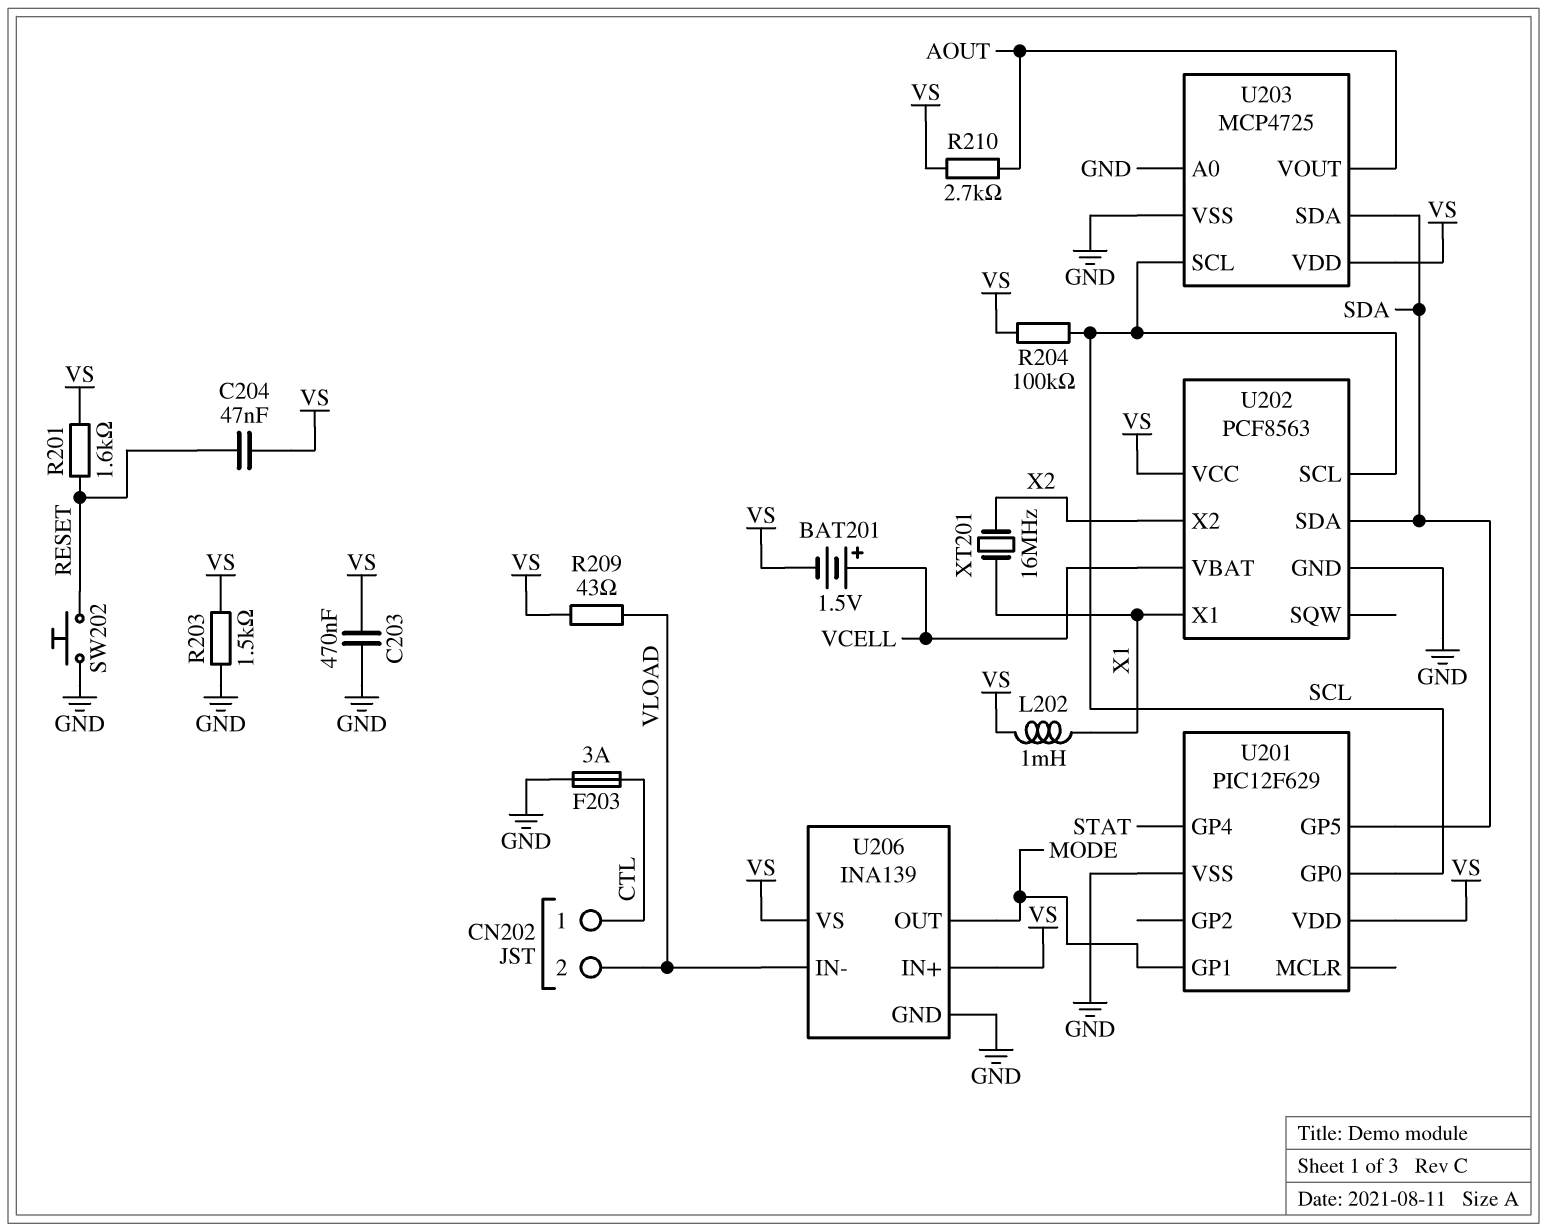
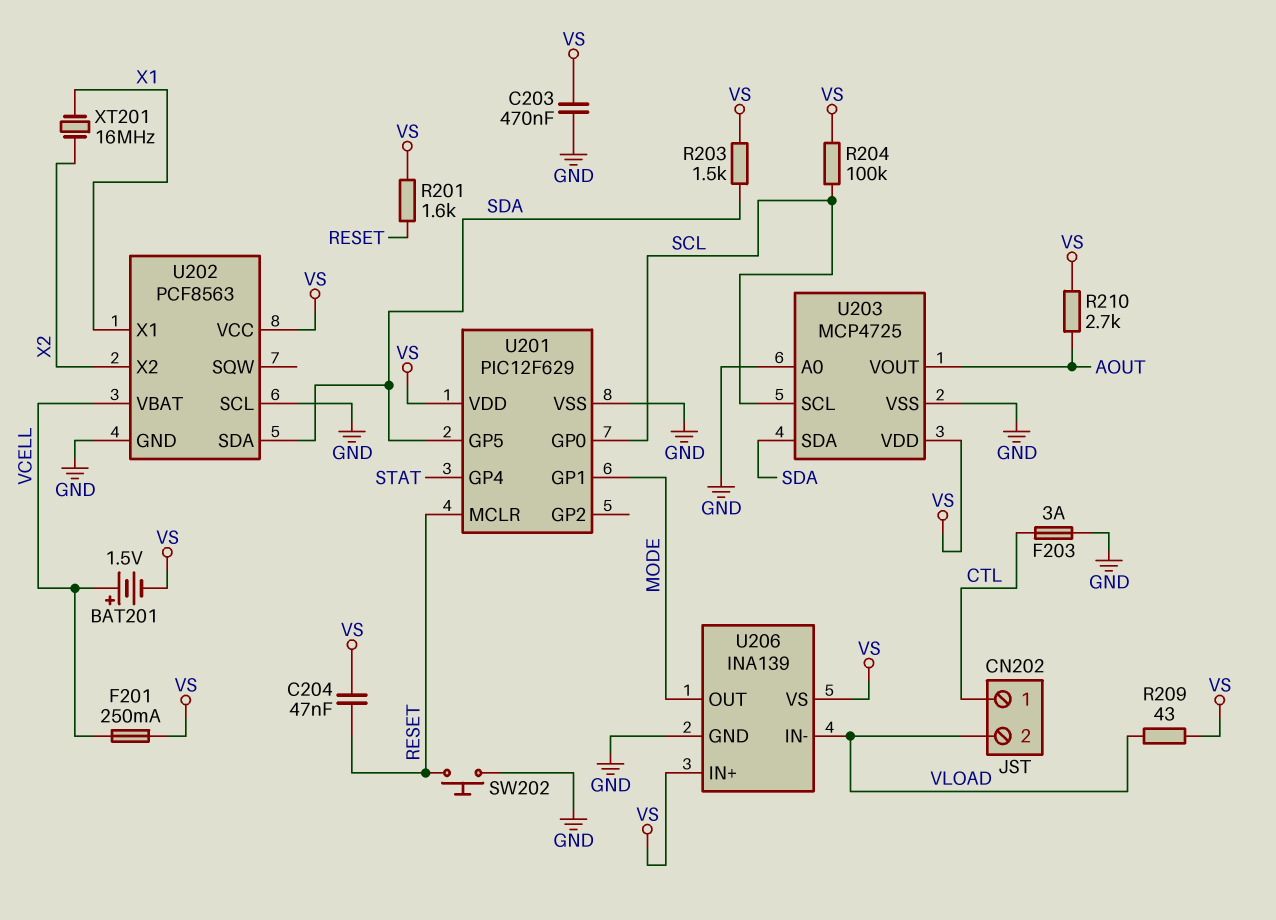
F201: none -> 250mA (VCELL, VS)
L202: 1mH (VS, X1) -> none
R203: 1.5k (GND, VS) -> 1.5k (SDA, VS)
U201 pin MCLR: none -> RESET
U202 pin SCL: SCL -> GND

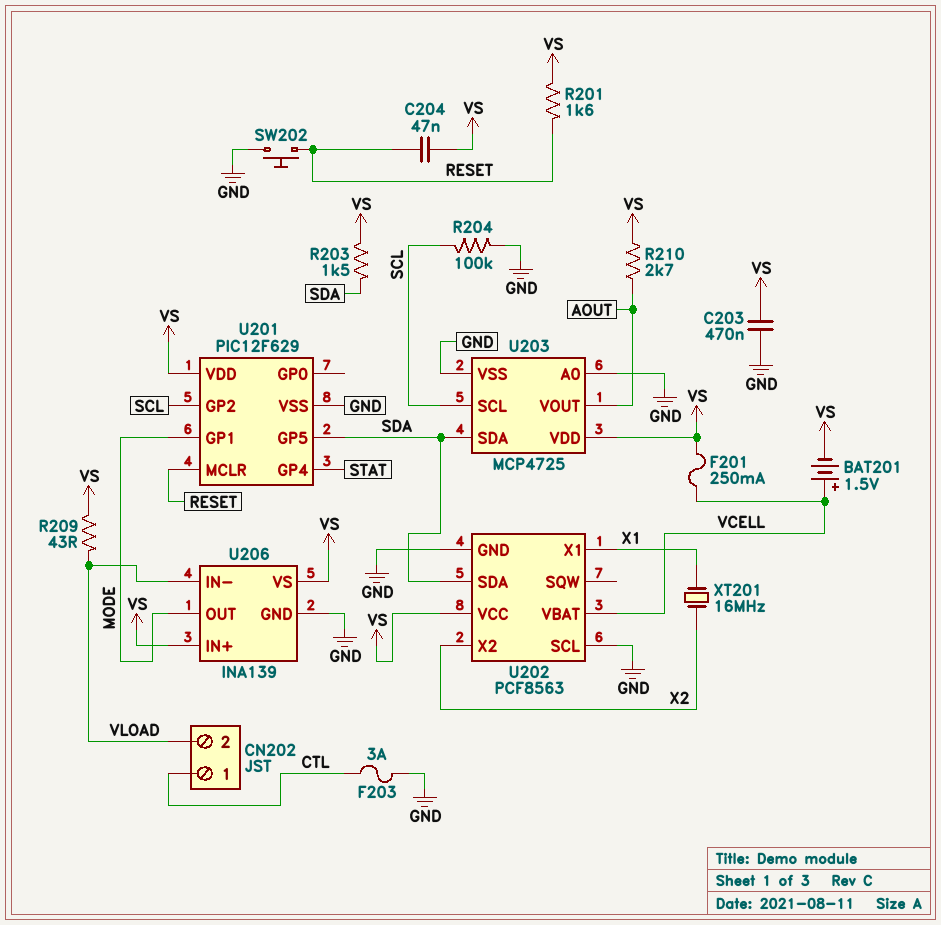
R204: 100k (SCL, VS) -> 100k (GND, SCL)
U201 pin GP0: SCL -> none
U201 pin GP2: none -> SCL

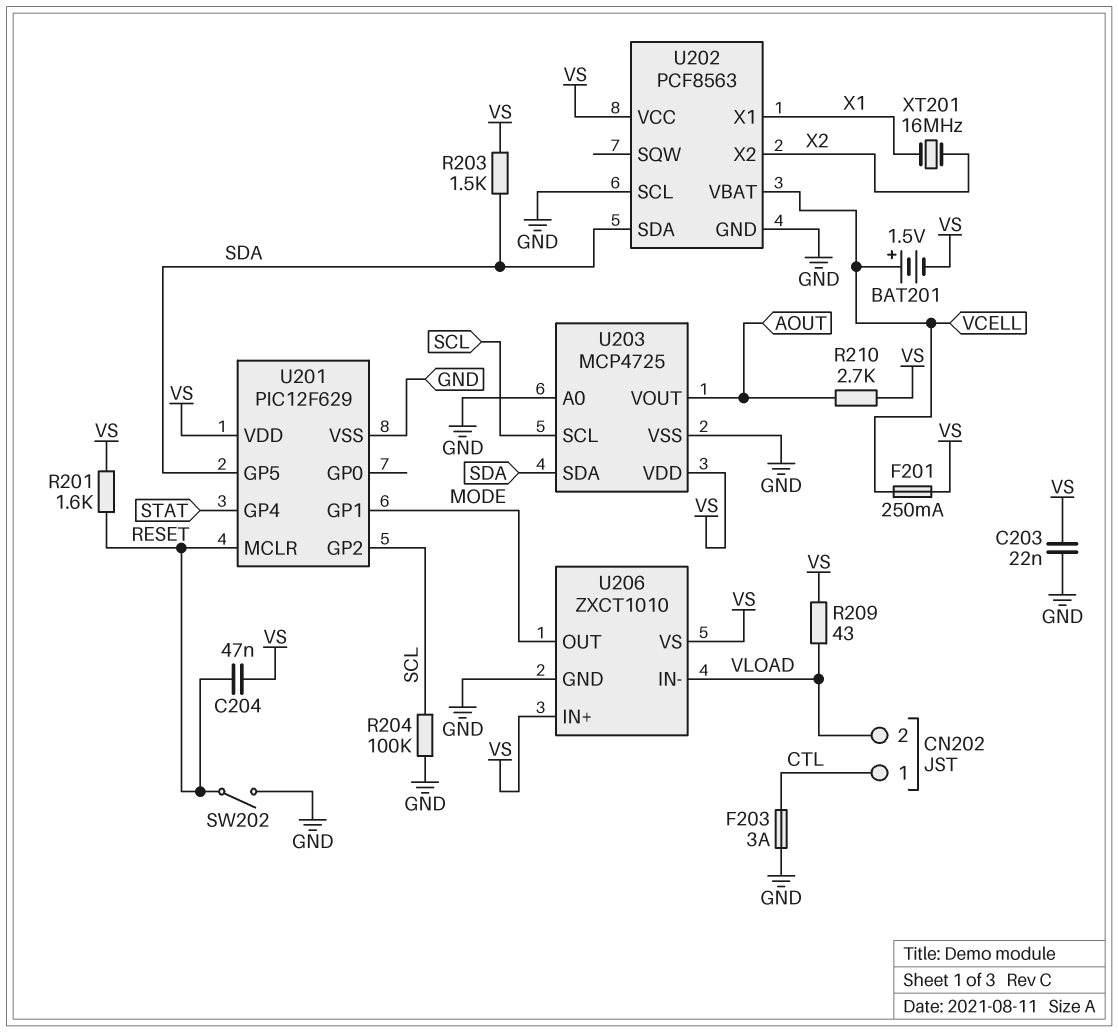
C203: 470nF (GND, VS) -> 22nF (GND, VS)
SW202: button (GND, RESET) -> switch (GND, RESET)
U206: INA139 -> ZXCT1010

